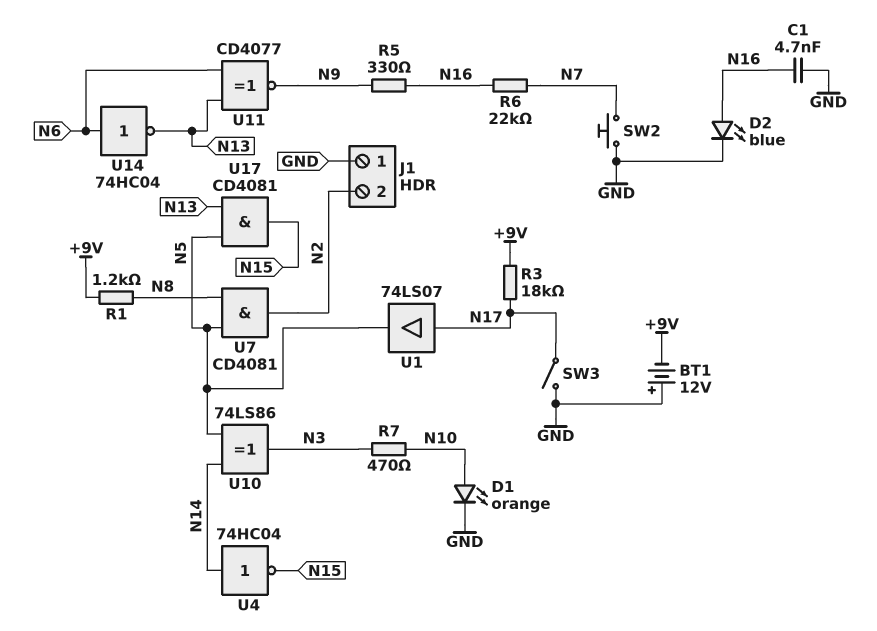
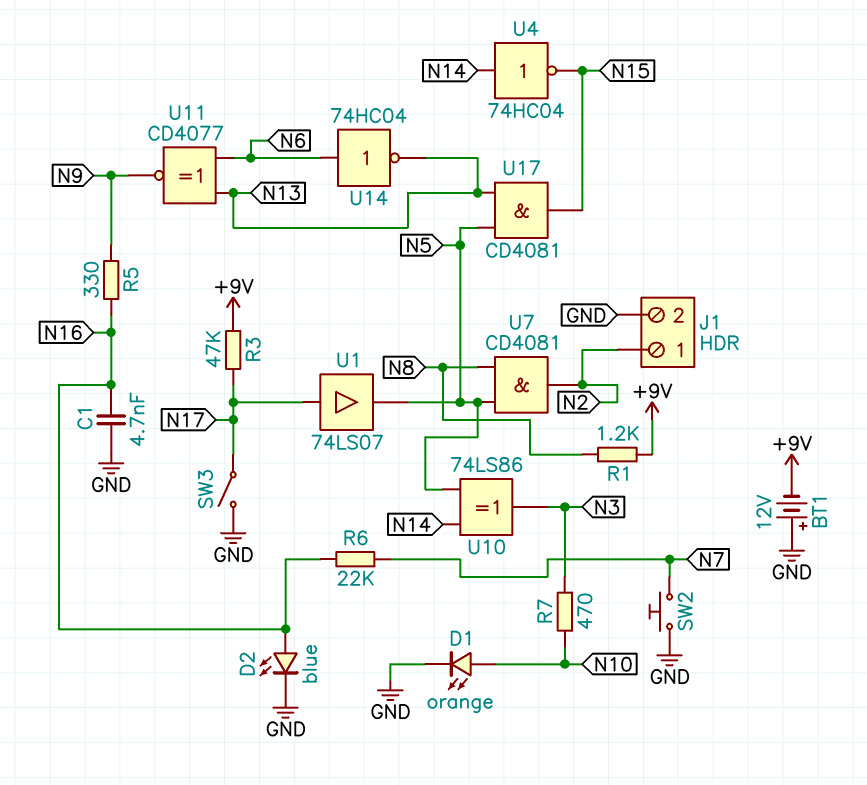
J1 pin 1: GND -> N2
J1 pin 2: N2 -> GND
R3: 18k (+9V, N17) -> 47k (+9V, N17)

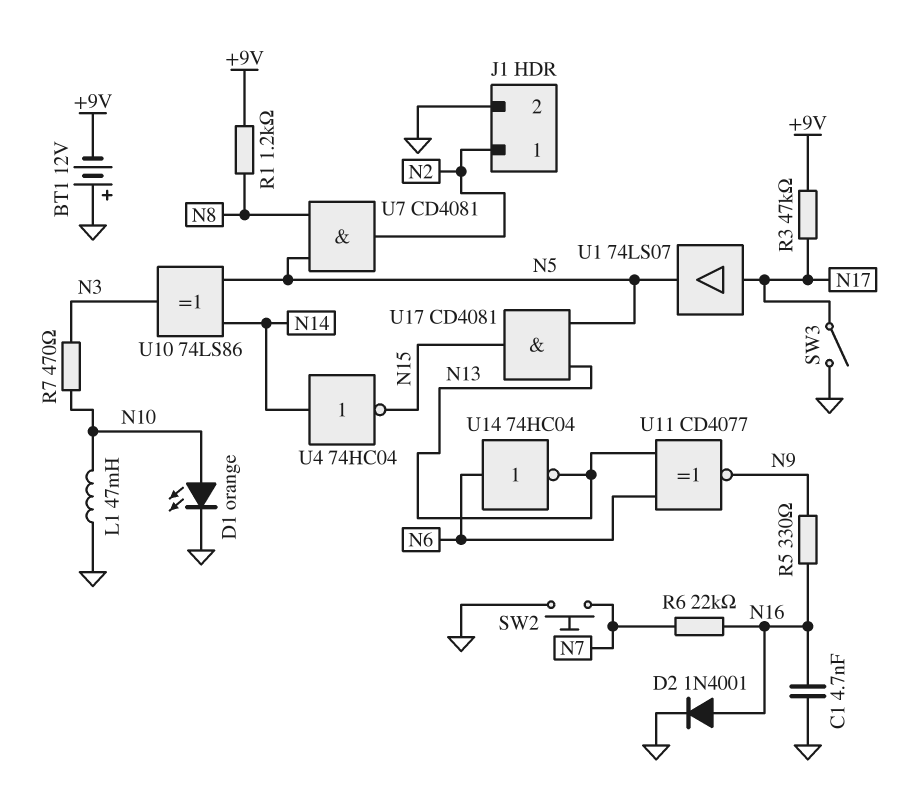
D2: LED blue (A N16, K GND) -> diode 1N4001 (A N16, K GND)
L1: none -> 47mH (GND, N10)

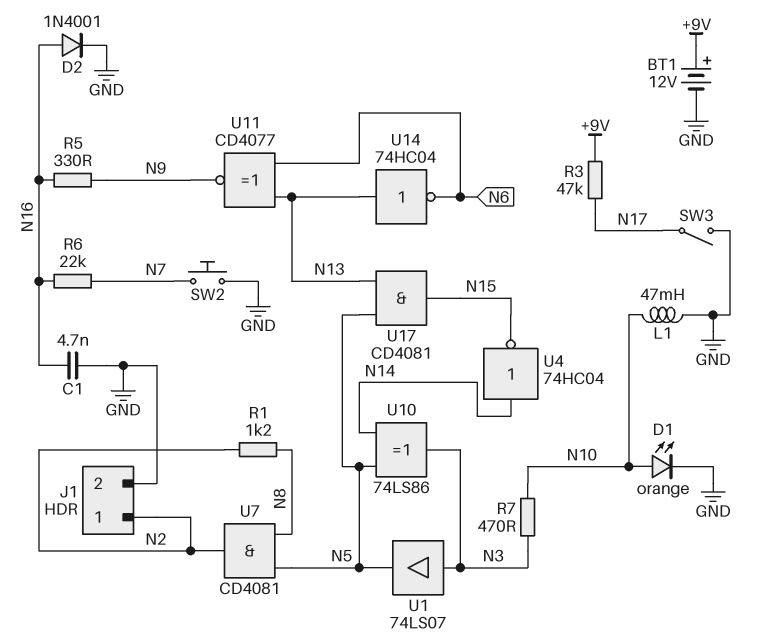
BT1: 12V (plus GND, minus +9V) -> 12V (plus +9V, minus GND)
R1: 1.2k (+9V, N8) -> 1.2k (N2, N8)
U1: buffer 74LS07 (in N17, out N5) -> buffer 74LS07 (in N3, out N5)
U14: NOT 74HC04 (in N6, out N13) -> NOT 74HC04 (in N13, out N6)

